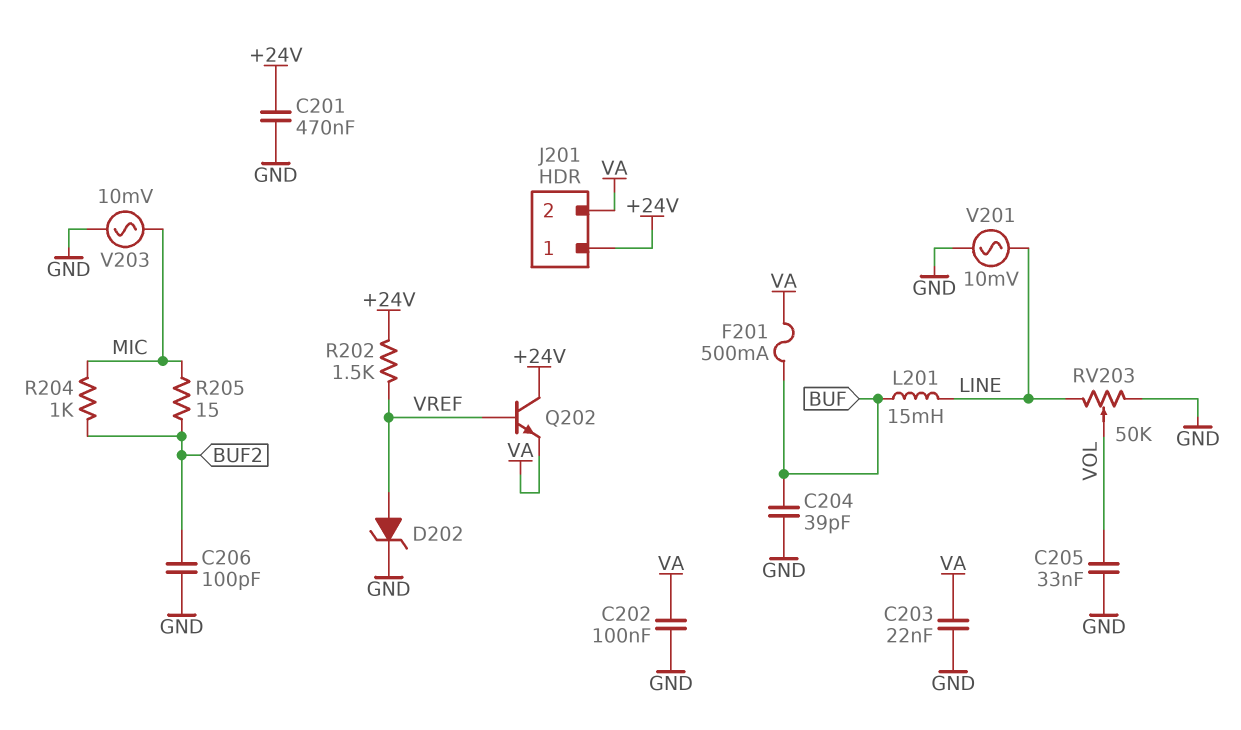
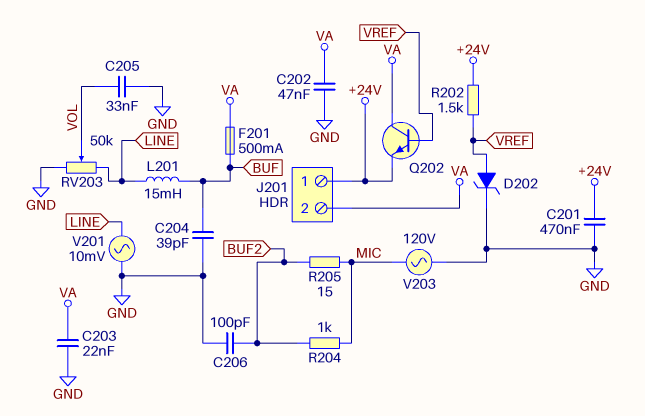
C202: 100nF (GND, VA) -> 47nF (GND, VA)
Q202: NPN (B VREF, C +24V, E VA) -> NPN (B VREF, C VA, E +24V)
V203: AC 10mV (GND, MIC) -> AC 120V (GND, MIC)

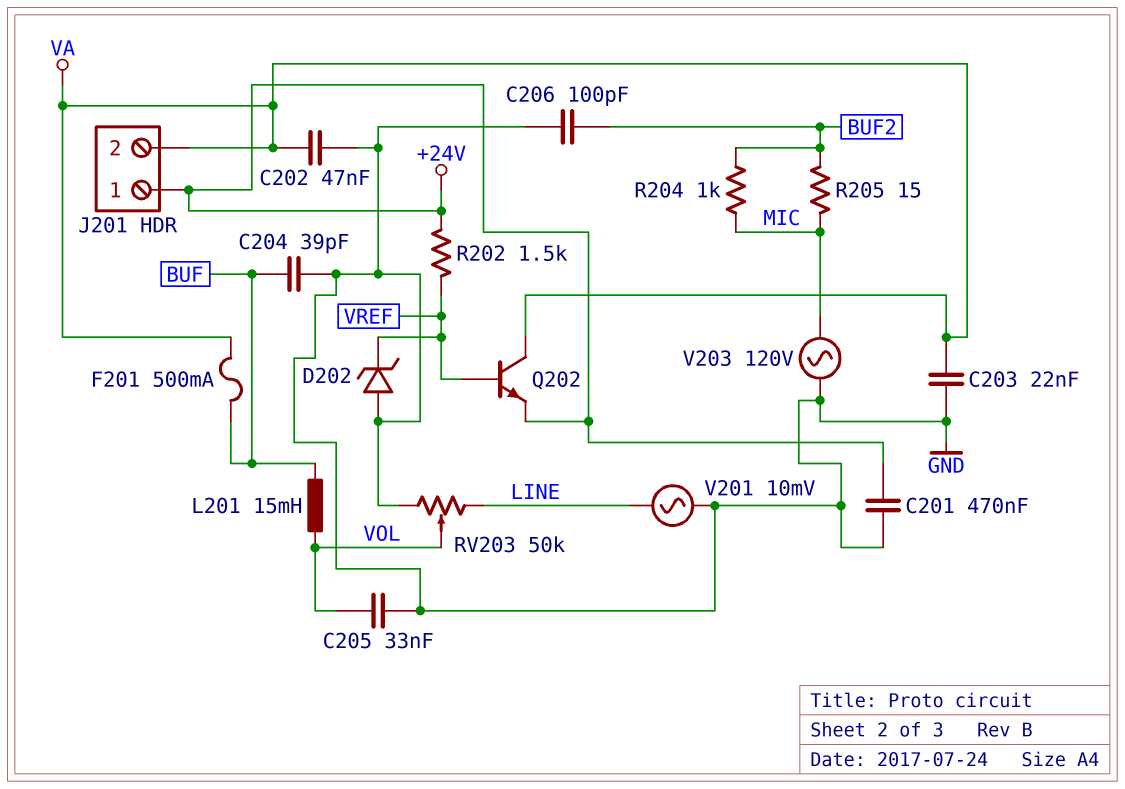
D202: zener (A VREF, K GND) -> zener (A GND, K VREF)
L201: 15mH (BUF, LINE) -> 15mH (BUF, VOL)

